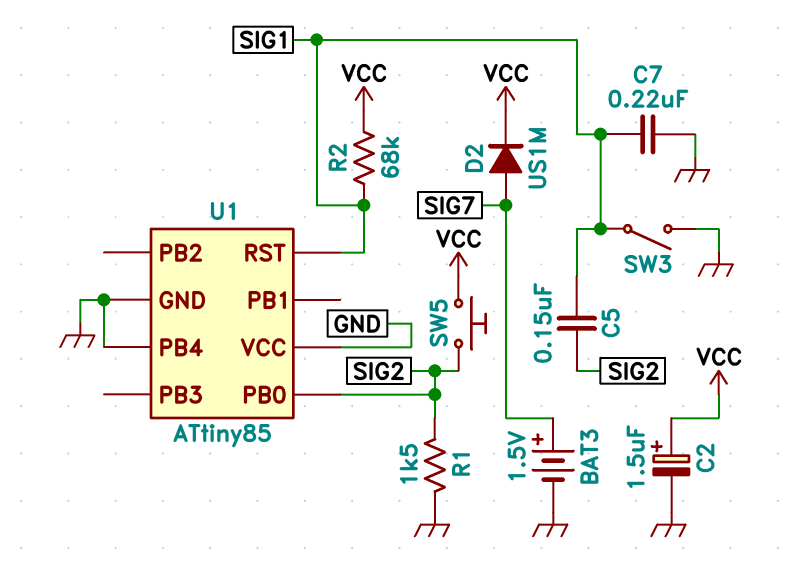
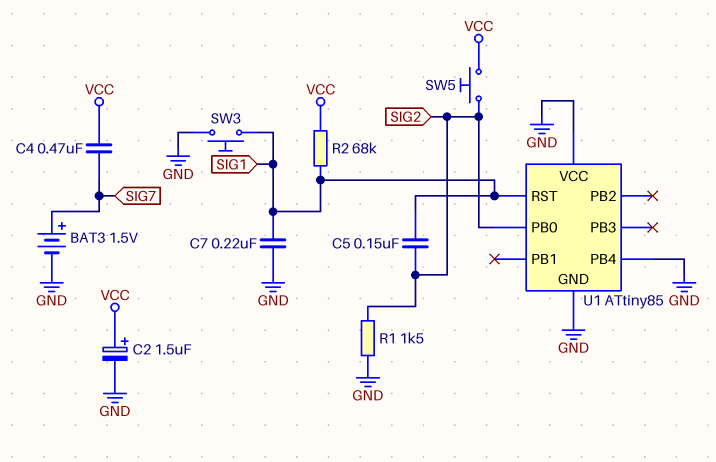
C4: none -> 470nF (SIG7, VCC)
D2: diode US1M (A SIG7, K VCC) -> none
SW3: switch (GND, SIG1) -> button (GND, SIG1)

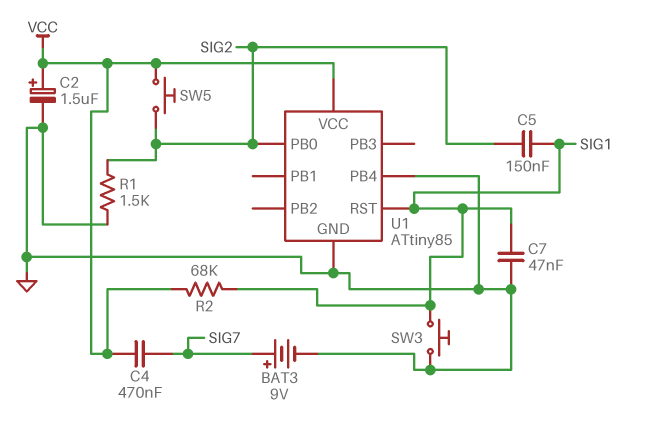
BAT3: 1.5V (plus SIG7, minus GND) -> 9V (plus SIG7, minus GND)
C7: 220nF (GND, SIG1) -> 47nF (GND, SIG1)
U1 pin VCC: GND -> VCC

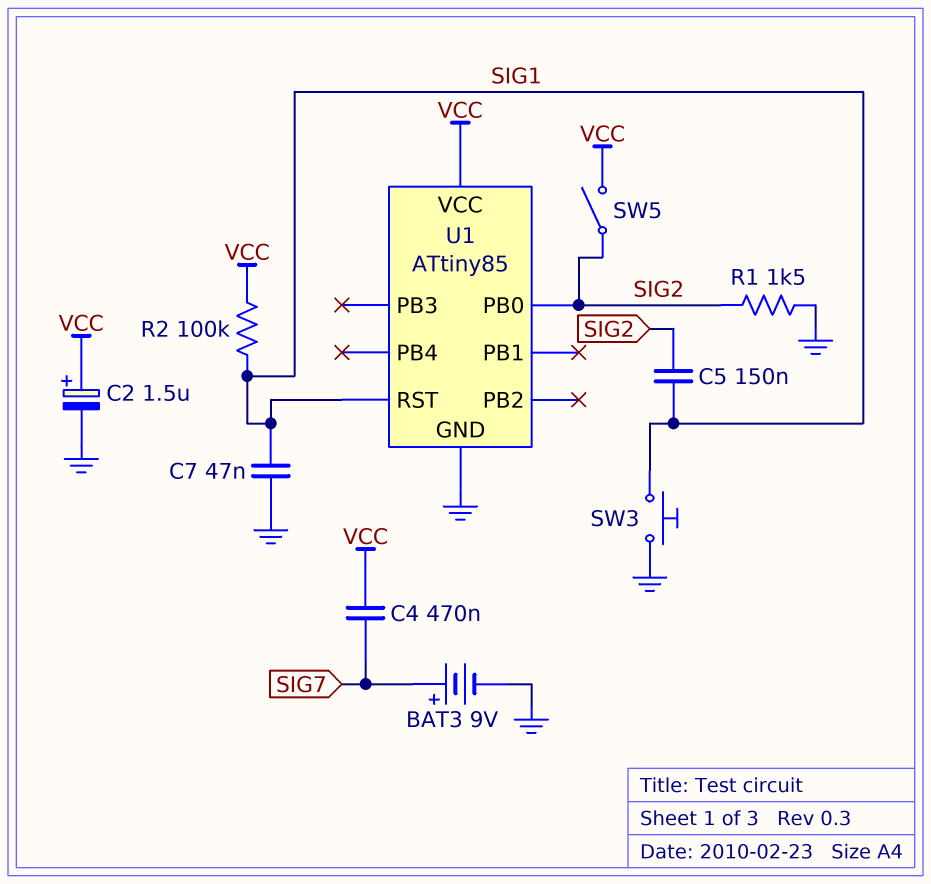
R2: 68k (SIG1, VCC) -> 100k (SIG1, VCC)
SW5: button (SIG2, VCC) -> switch (SIG2, VCC)
U1 pin PB4: GND -> none

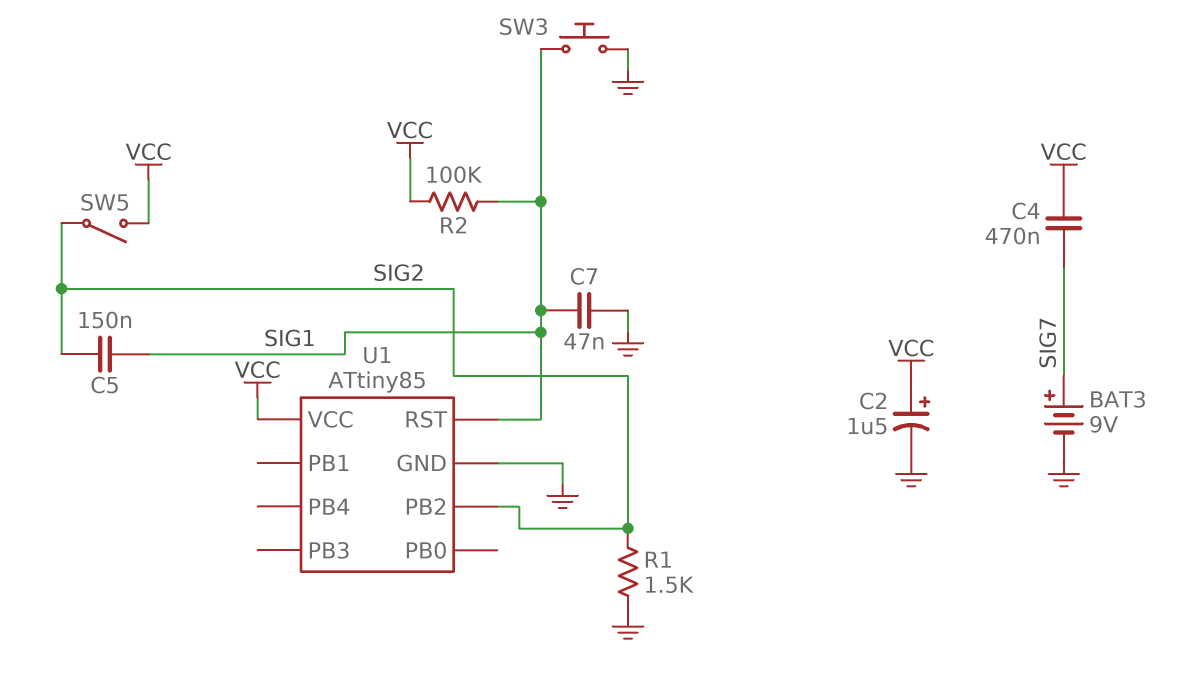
U1 pin PB0: SIG2 -> none
U1 pin PB2: none -> SIG2

